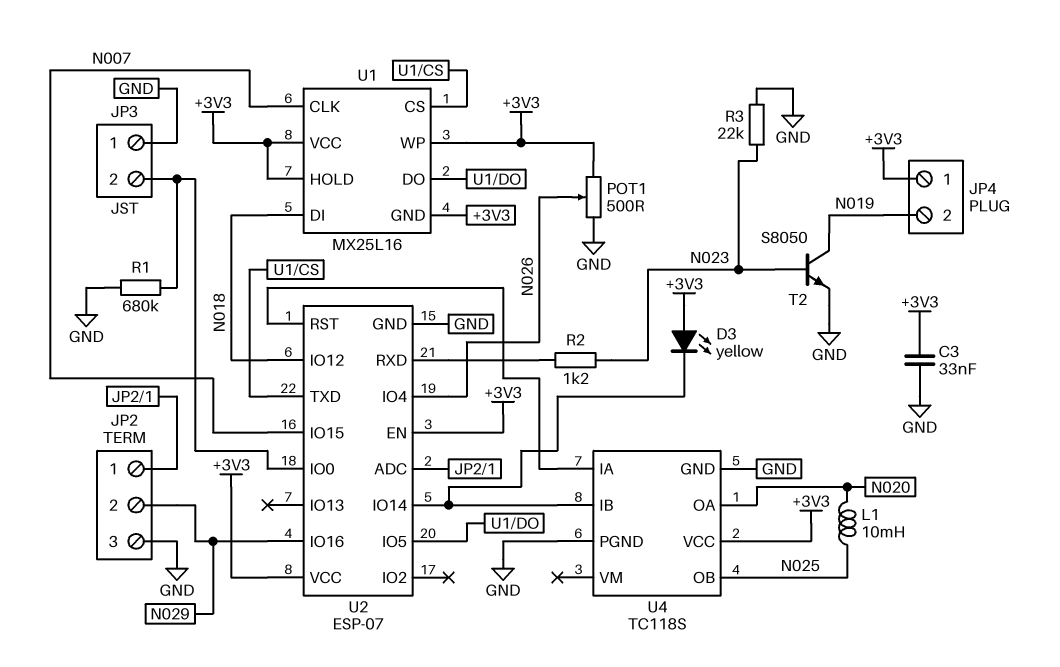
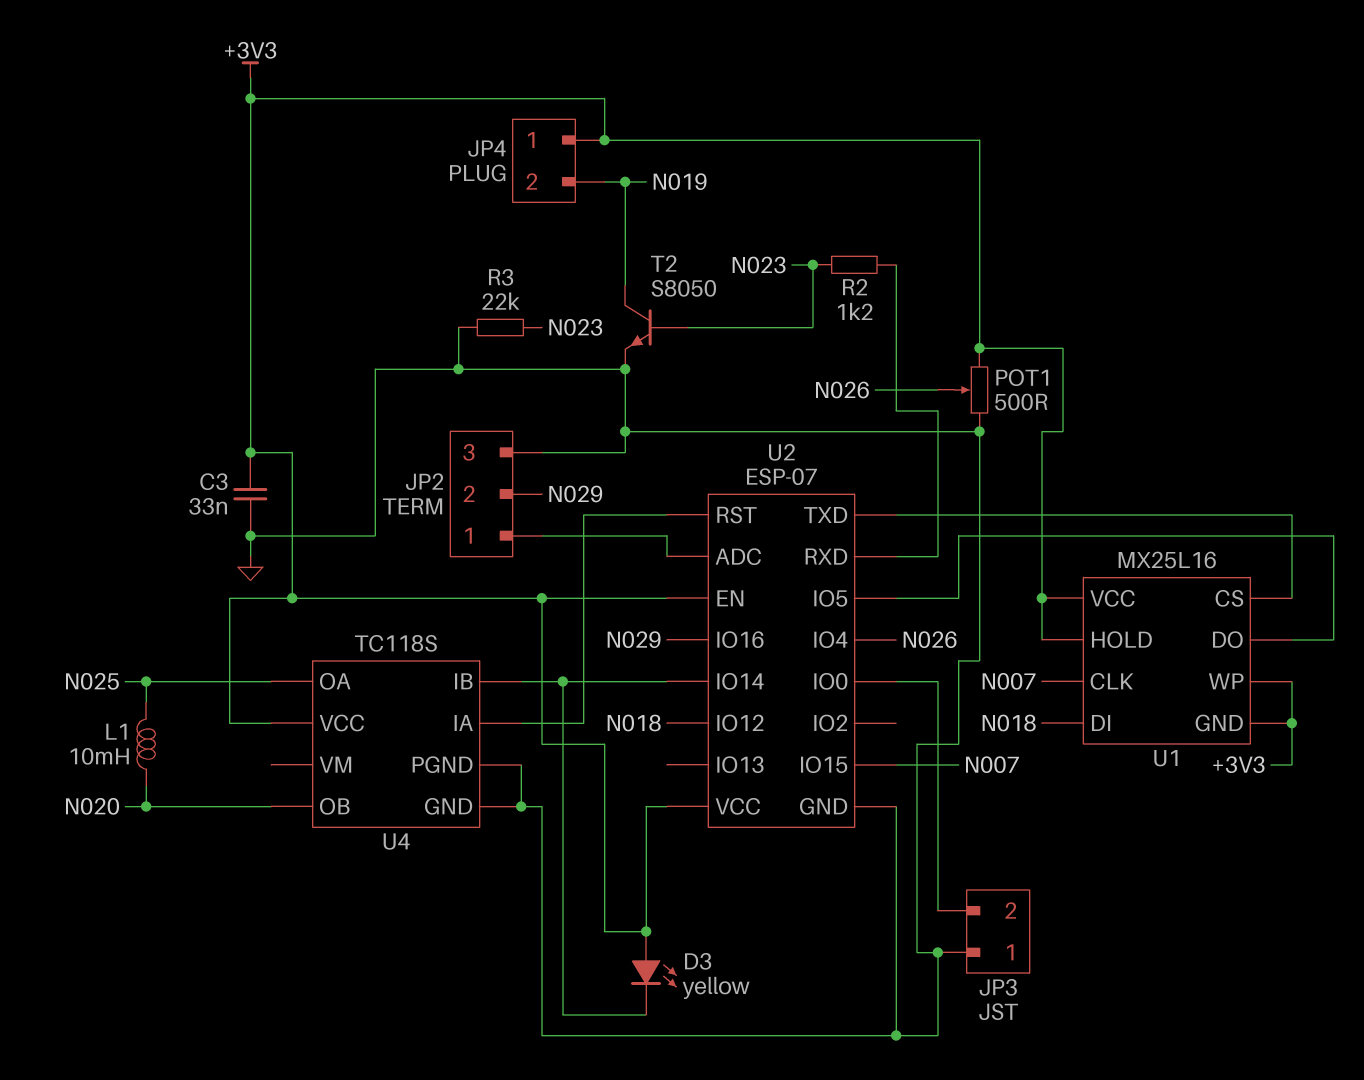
R1: 680k (GND, JP3/2) -> none
U4 pin OA: N020 -> N025
U4 pin OB: N025 -> N020

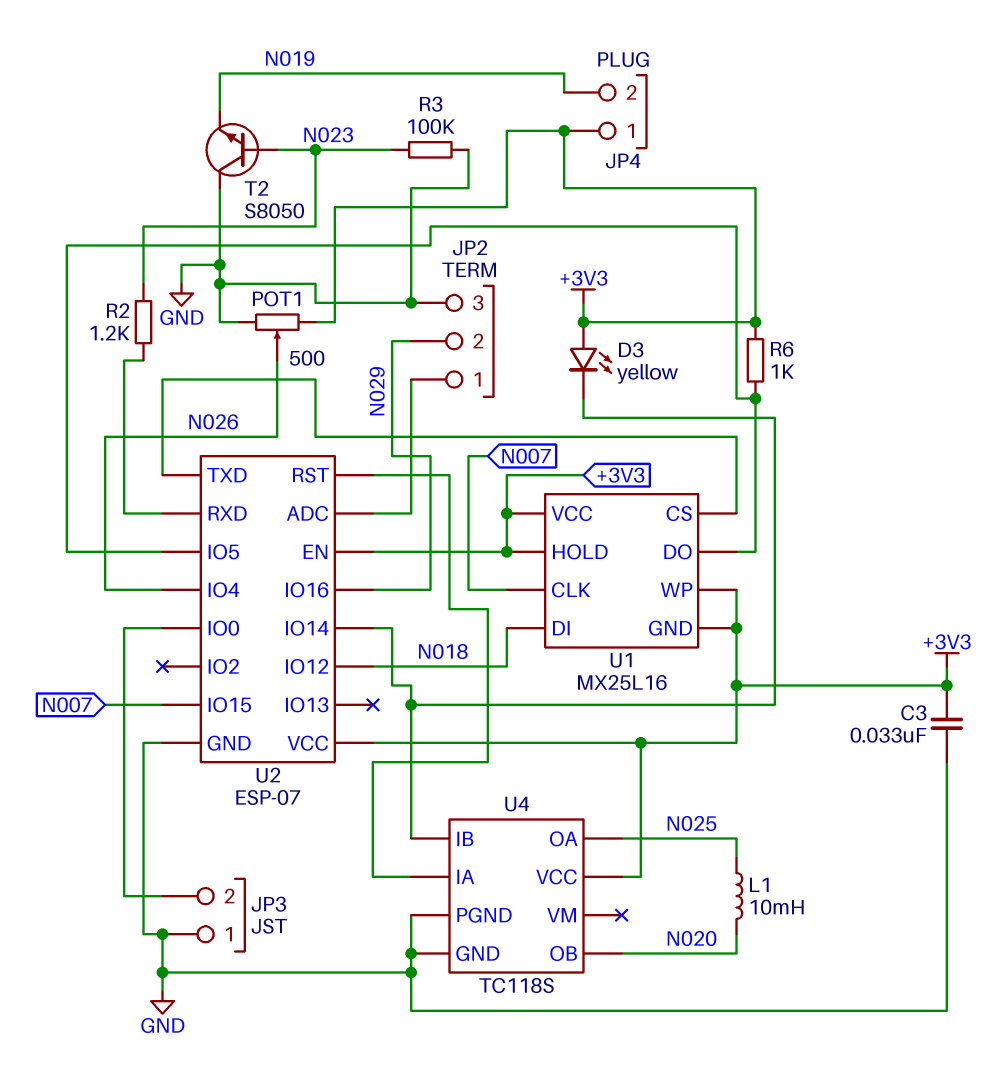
R3: 22k (GND, N023) -> 100k (GND, N023)
R6: none -> 1k (+3V3, U1/DO)
T2: NPN S8050 (B N023, C N019, E GND) -> NPN S8050 (B N023, C GND, E N019)

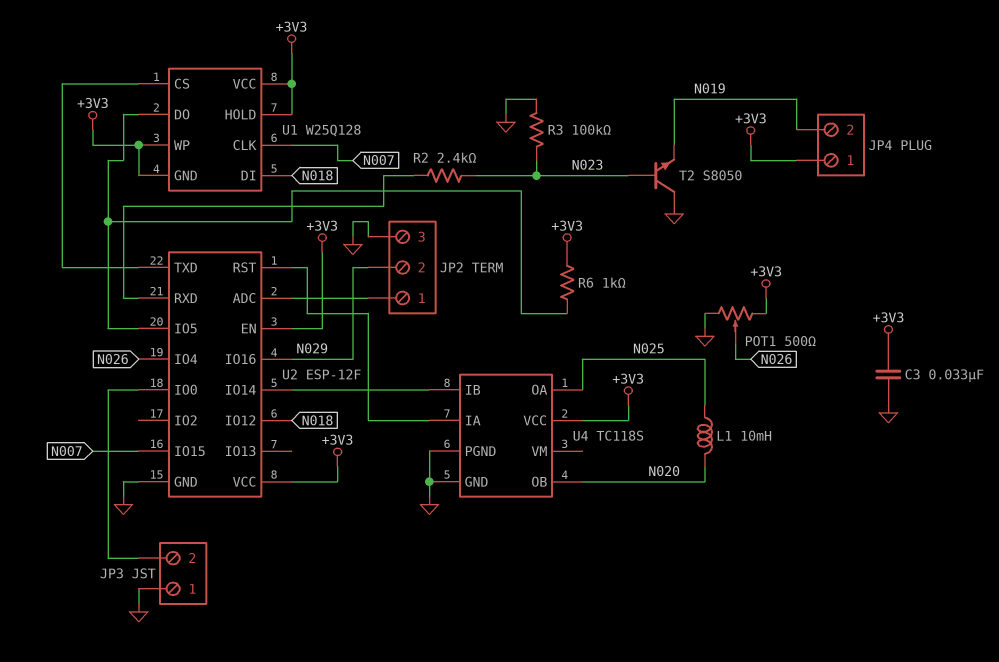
D3: LED yellow (A +3V3, K U2/IO14) -> none
R2: 1.2k (N023, U2/RXD) -> 2.4k (N023, U2/RXD)
U1: MX25L16 -> W25Q128
U2: ESP-07 -> ESP-12F

